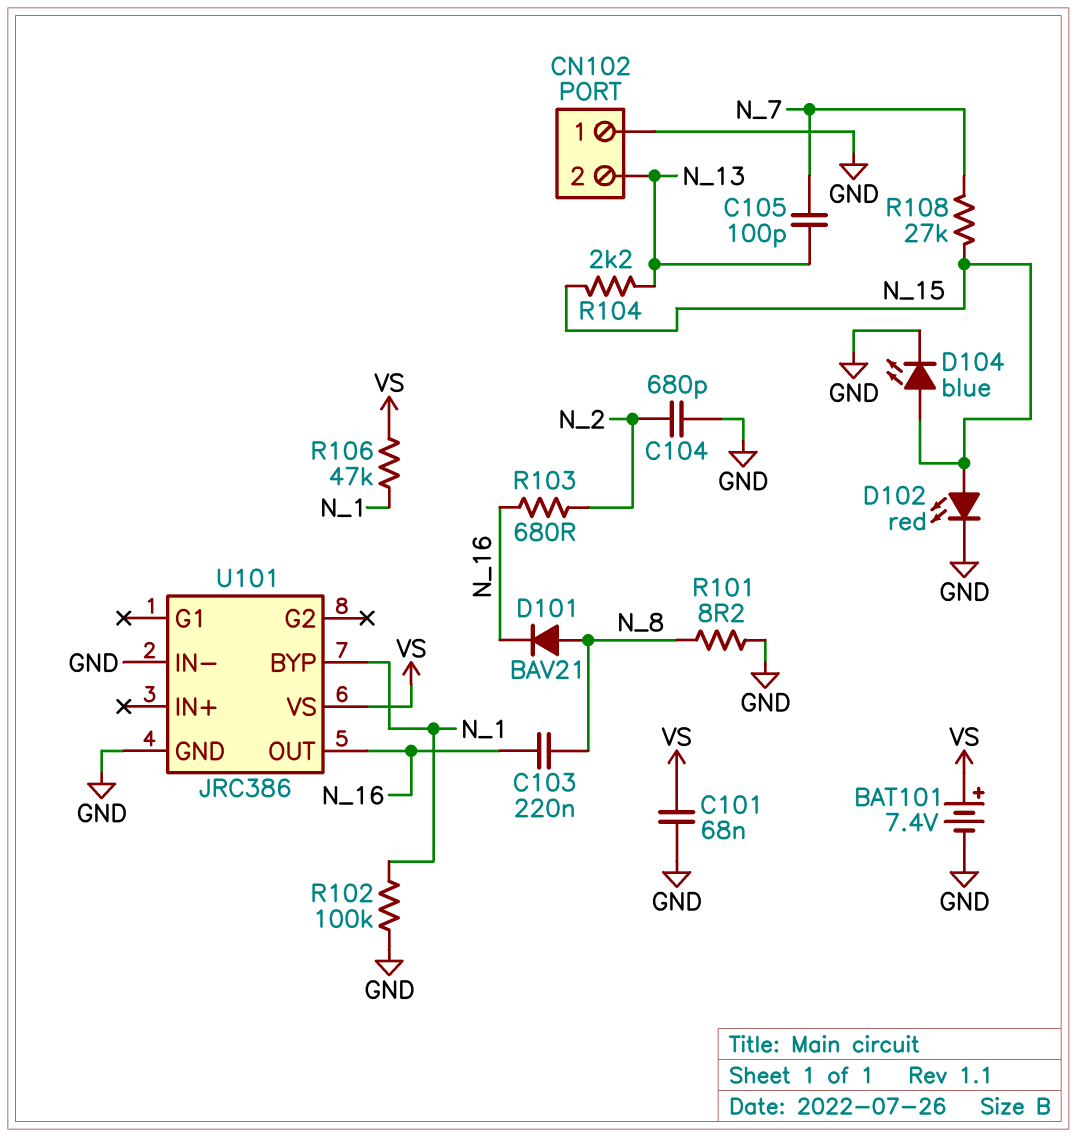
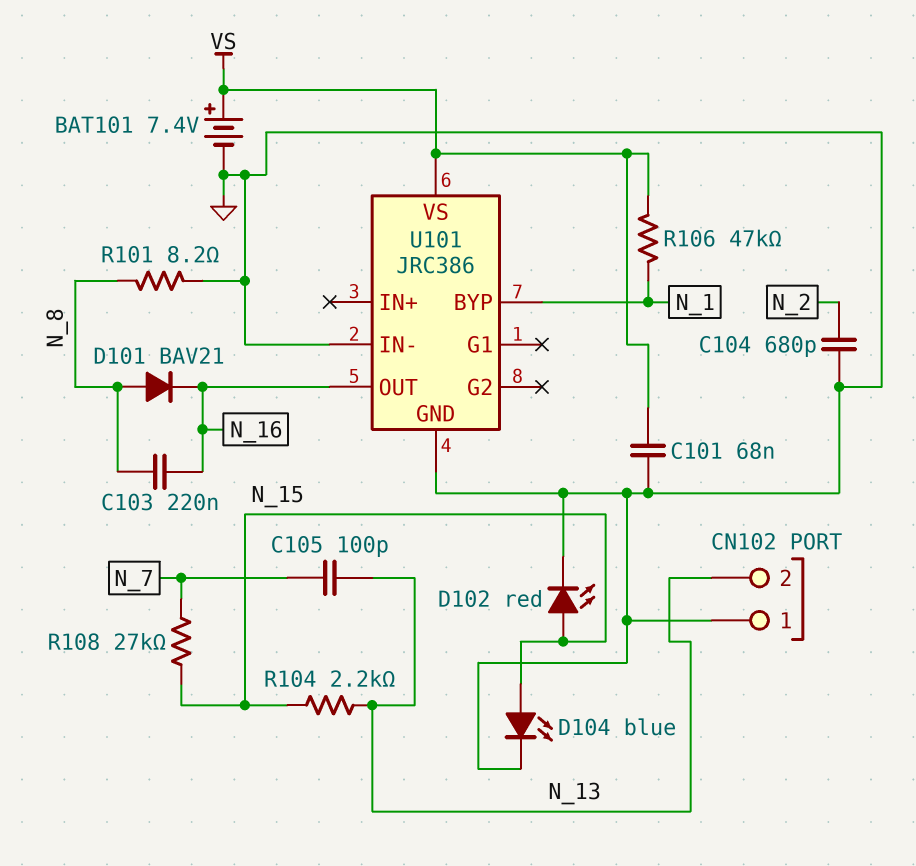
R102: 100k (GND, N_1) -> none
R103: 680 (N_2, N_16) -> none

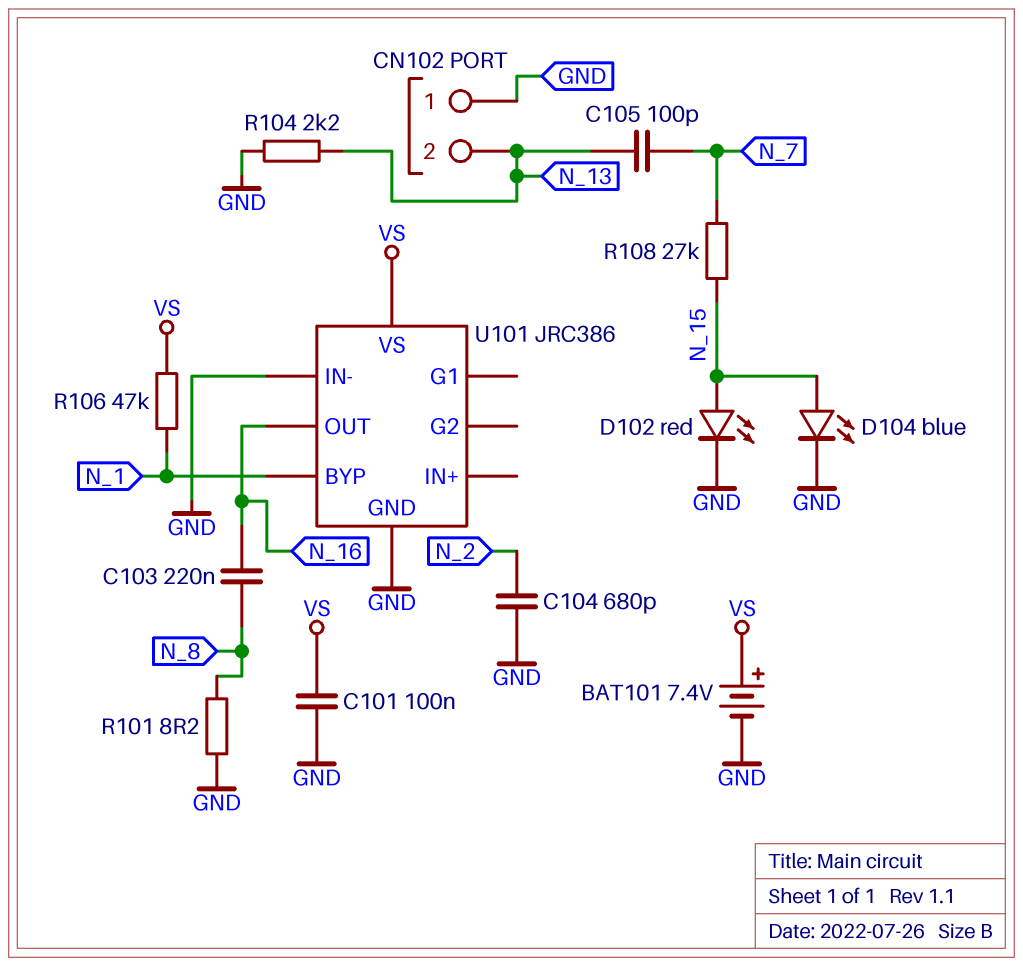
C101: 68nF (GND, VS) -> 100nF (GND, VS)
D101: diode BAV21 (A N_8, K N_16) -> none
R104: 2.2k (N_13, N_15) -> 2.2k (GND, N_13)

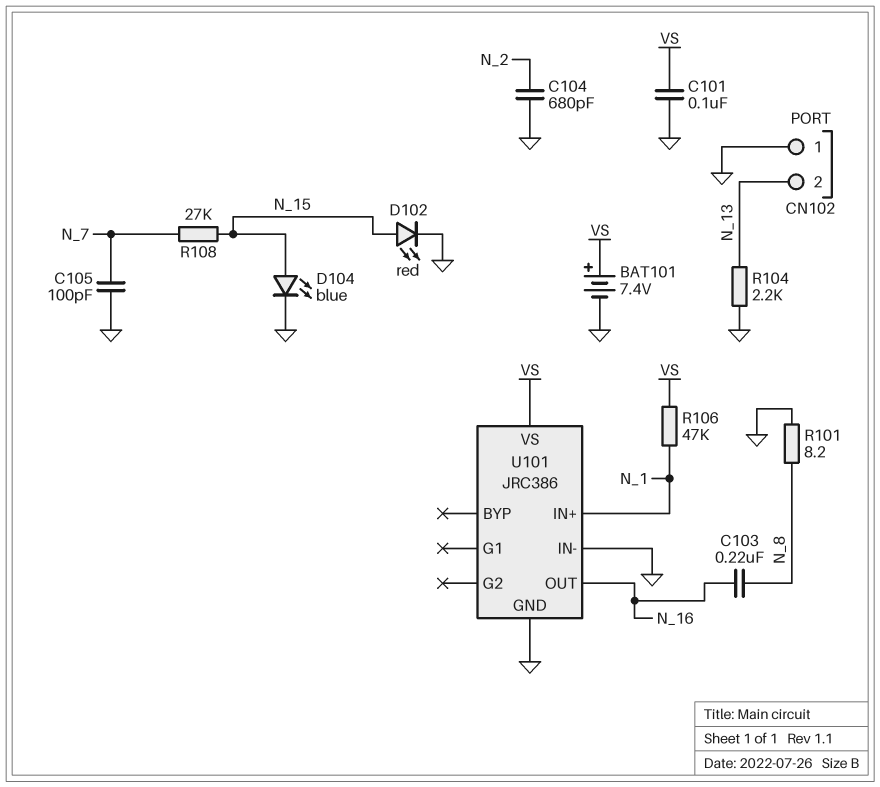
C105: 100pF (N_7, N_13) -> 100pF (GND, N_7)
U101 pin BYP: N_1 -> none
U101 pin IN+: none -> N_1

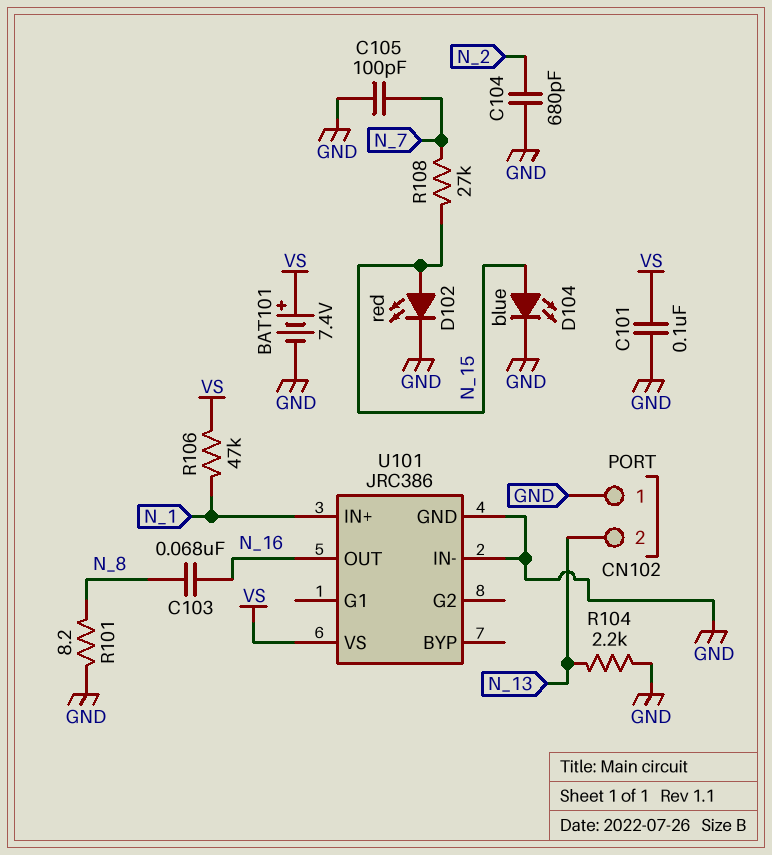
C103: 220nF (N_8, N_16) -> 68nF (N_8, N_16)

